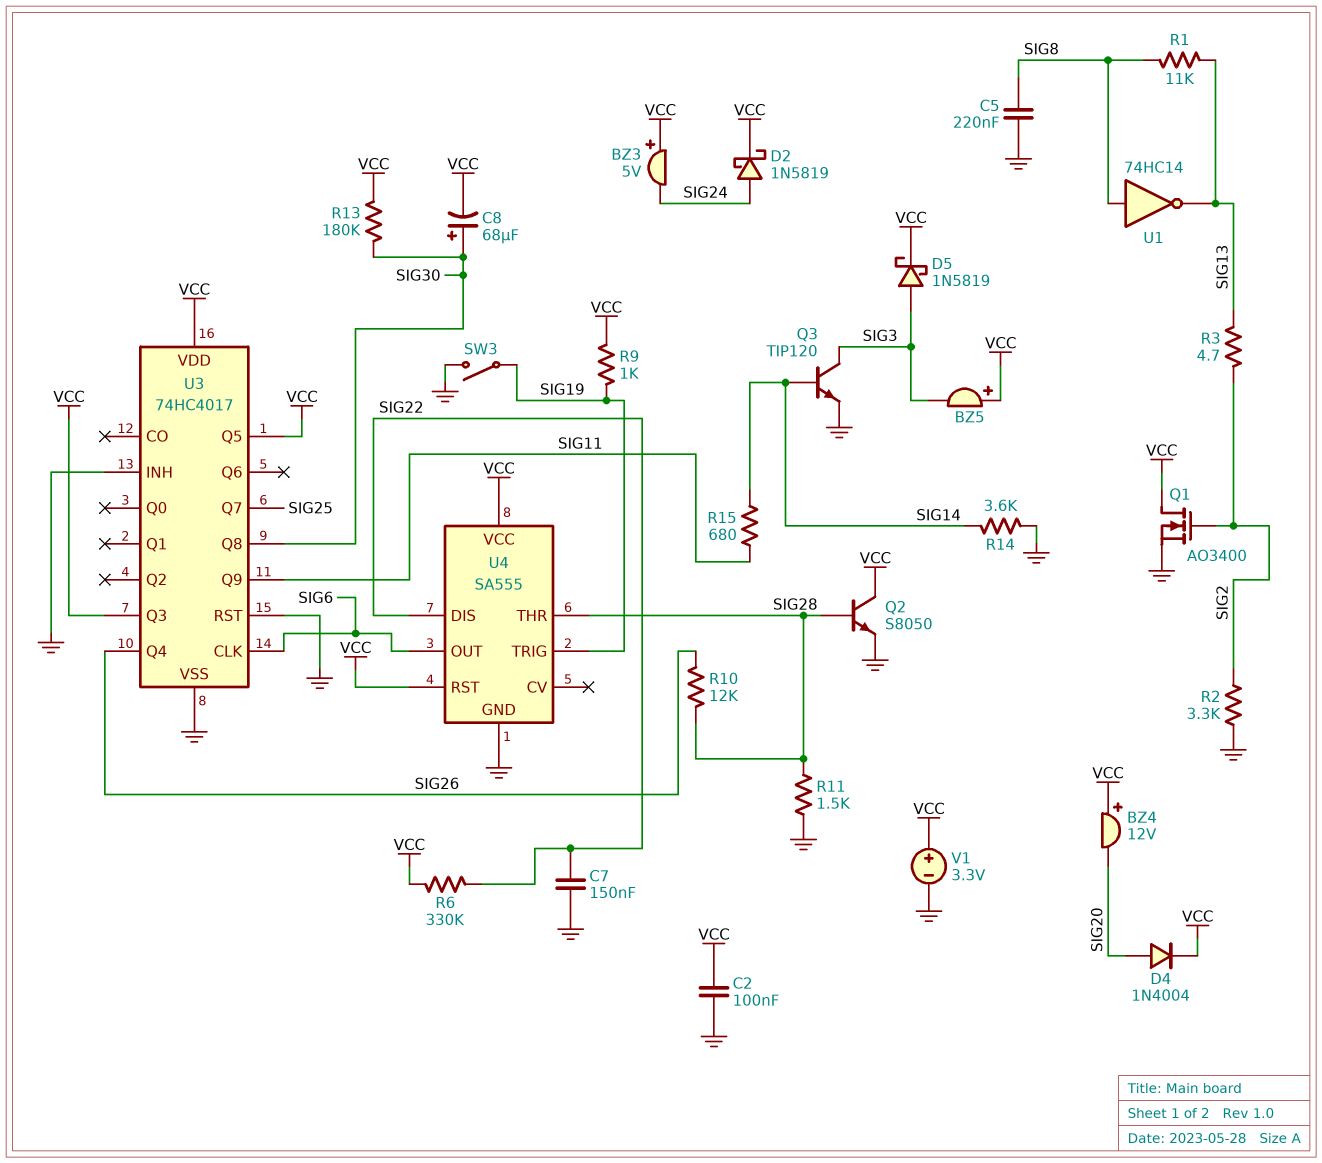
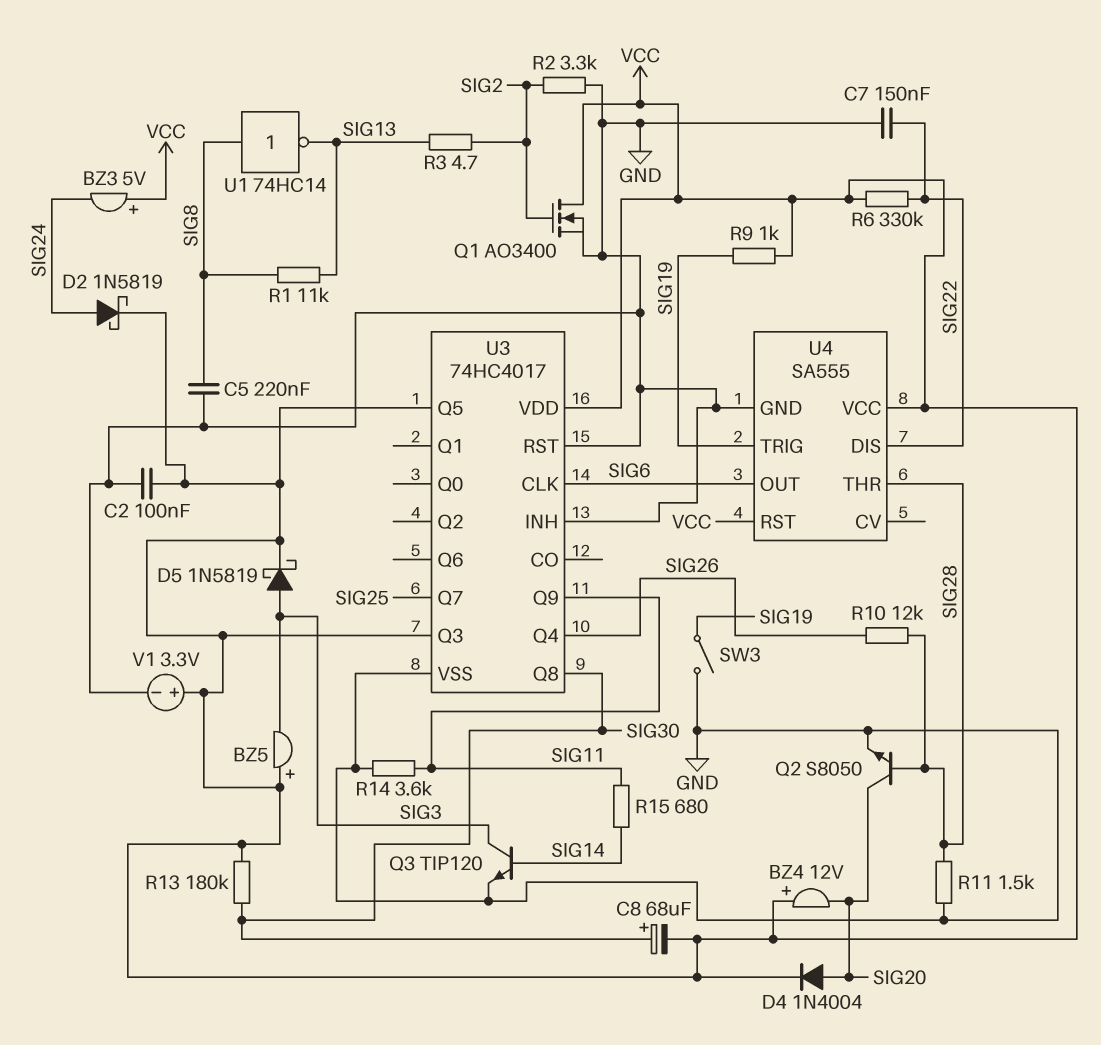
Q2: NPN S8050 (B SIG28, C VCC, E GND) -> NPN S8050 (B SIG28, C SIG20, E GND)
R14: 3.6k (GND, SIG14) -> 3.6k (GND, SIG11)

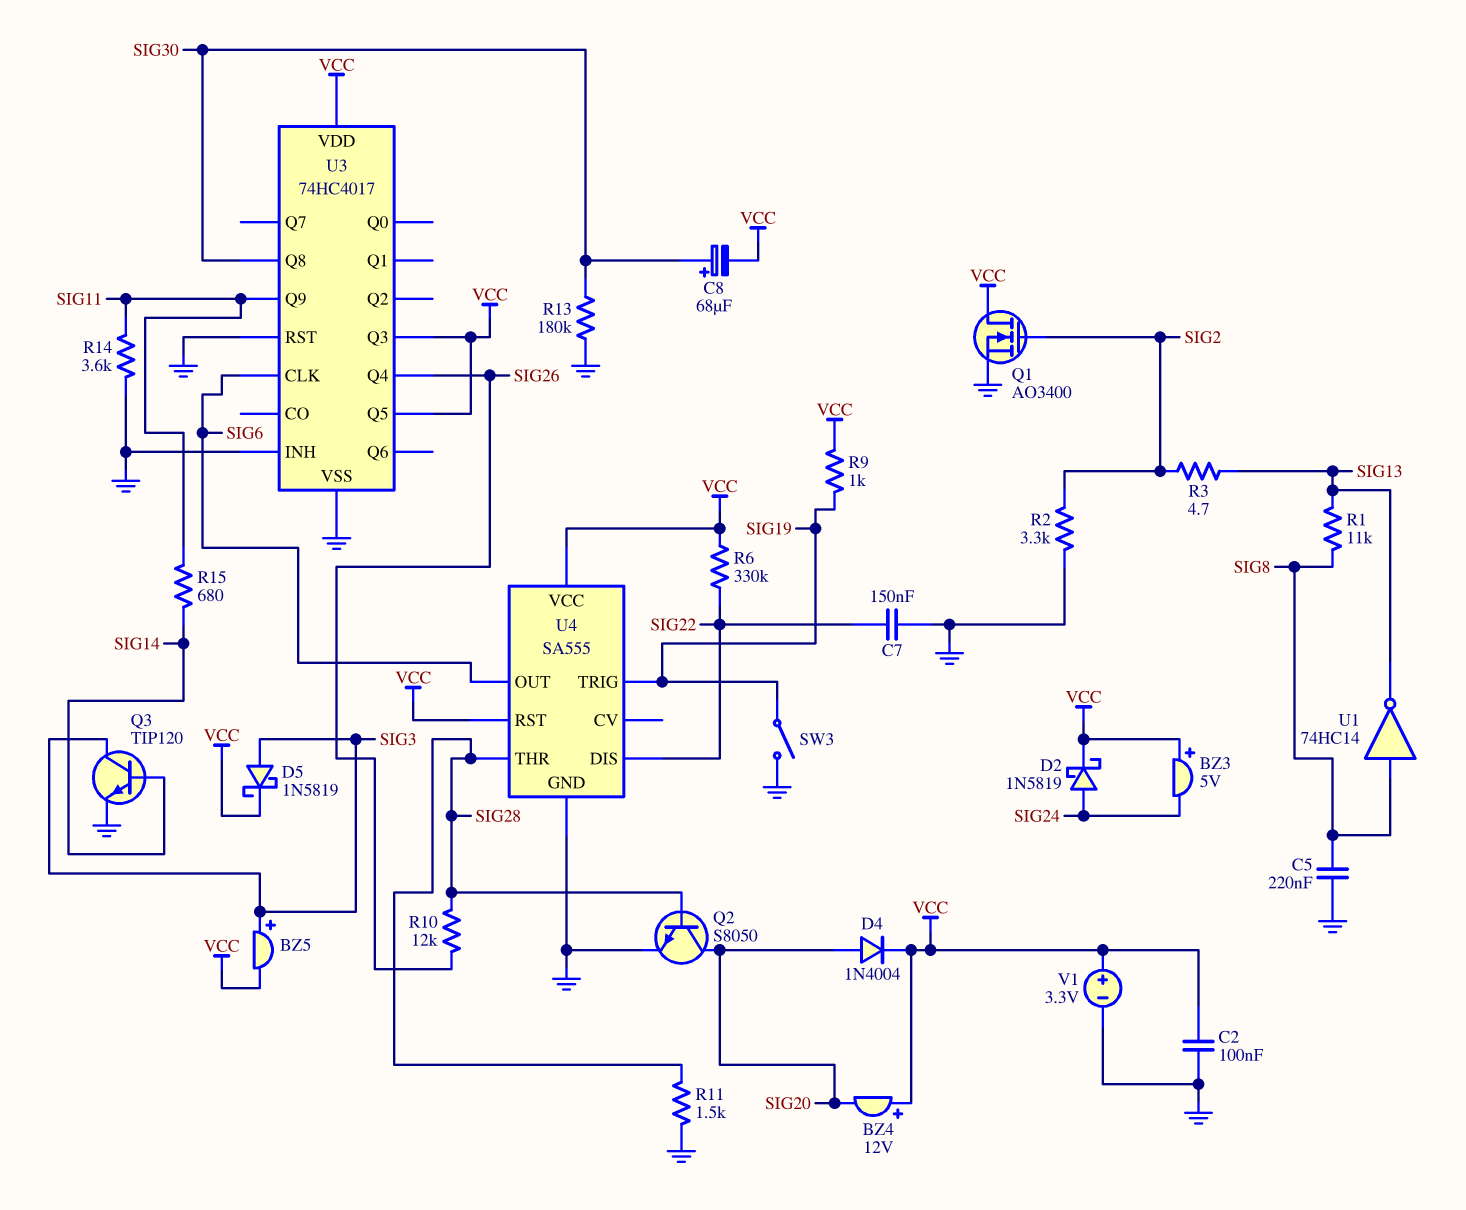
BZ5: buzzer (plus VCC, minus SIG3) -> buzzer (plus SIG3, minus VCC)
R13: 180k (SIG30, VCC) -> 180k (GND, SIG30)
U3 pin Q7: SIG25 -> none

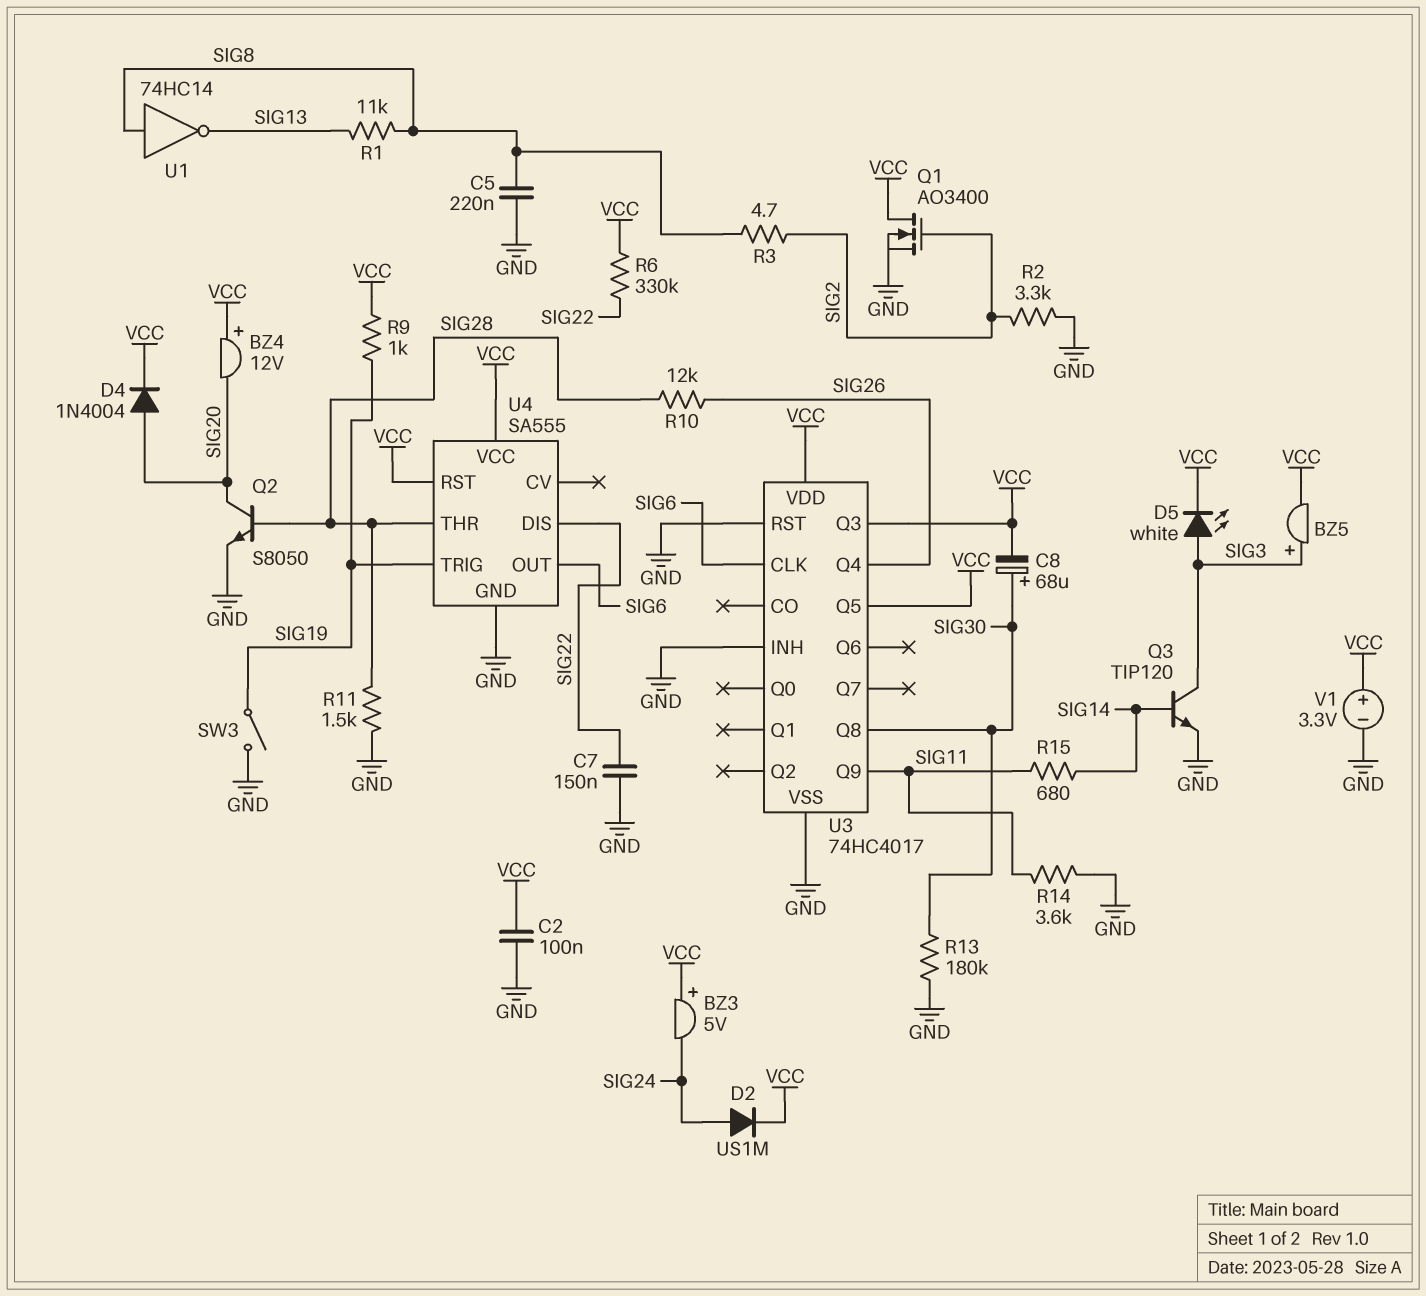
D2: schottky 1N5819 (A SIG24, K VCC) -> diode US1M (A SIG24, K VCC)
D5: schottky 1N5819 (A SIG3, K VCC) -> LED white (A SIG3, K VCC)
R3: 4.7 (SIG2, SIG13) -> 4.7 (SIG2, SIG8)

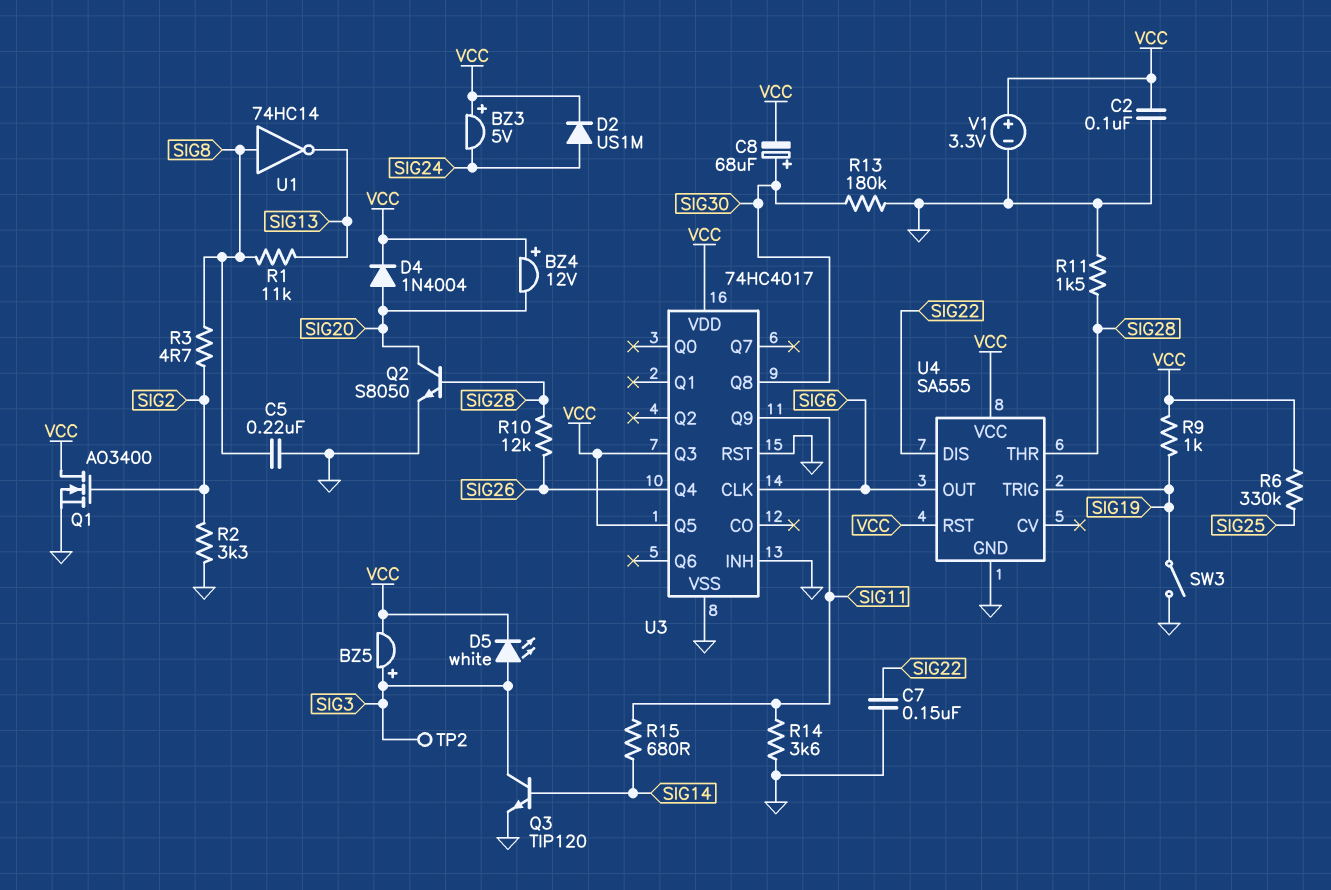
R6: 330k (SIG22, VCC) -> 330k (SIG25, VCC)
TP2: none -> test point (SIG3)

